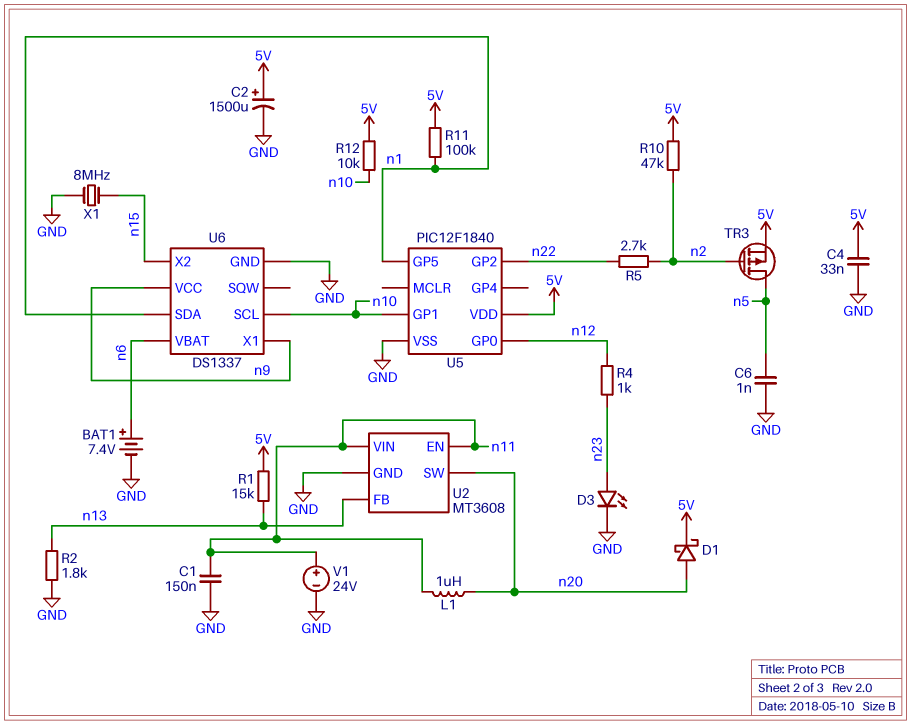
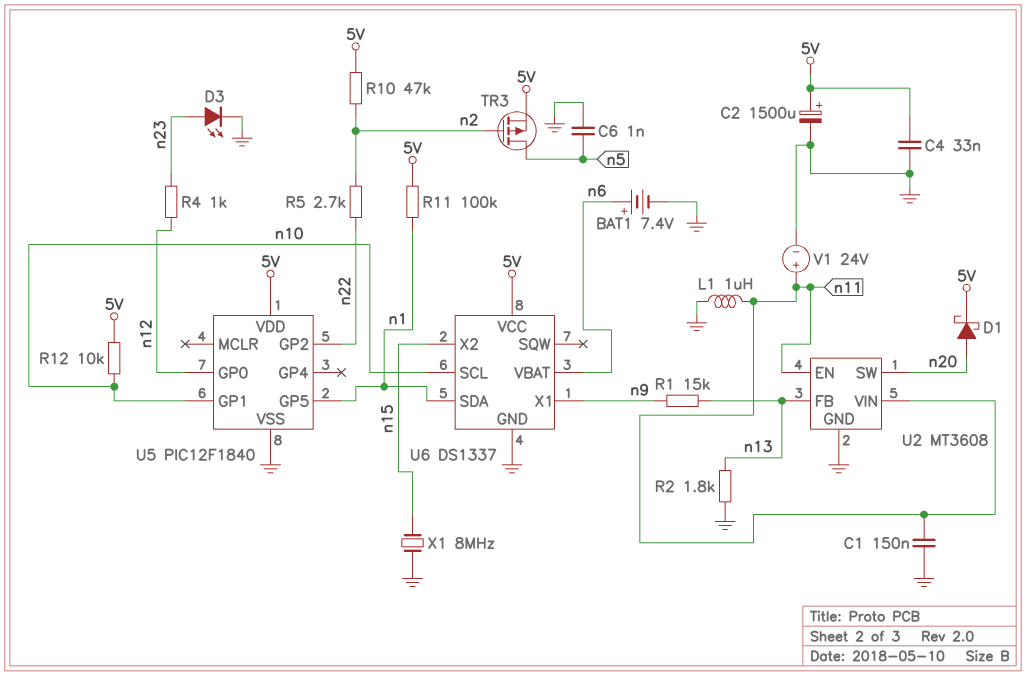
L1: 1uH (n11, n20) -> 1uH (GND, n11)
R1: 15k (5V, n13) -> 15k (n9, n13)
U6 pin VCC: n9 -> 5V

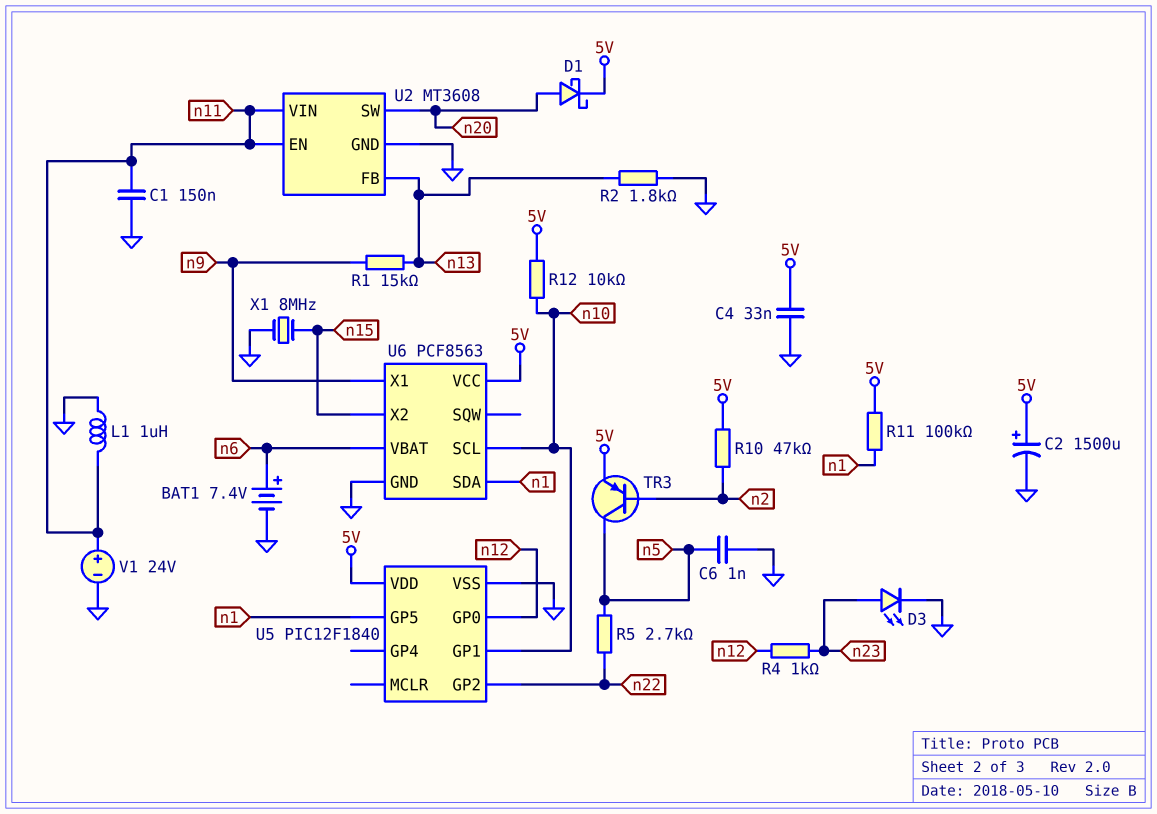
R5: 2.7k (n2, n22) -> 2.7k (n5, n22)
TR3: PMOS (G n2, D n5, S 5V) -> PNP (B n2, C n5, E 5V)
U6: DS1337 -> PCF8563

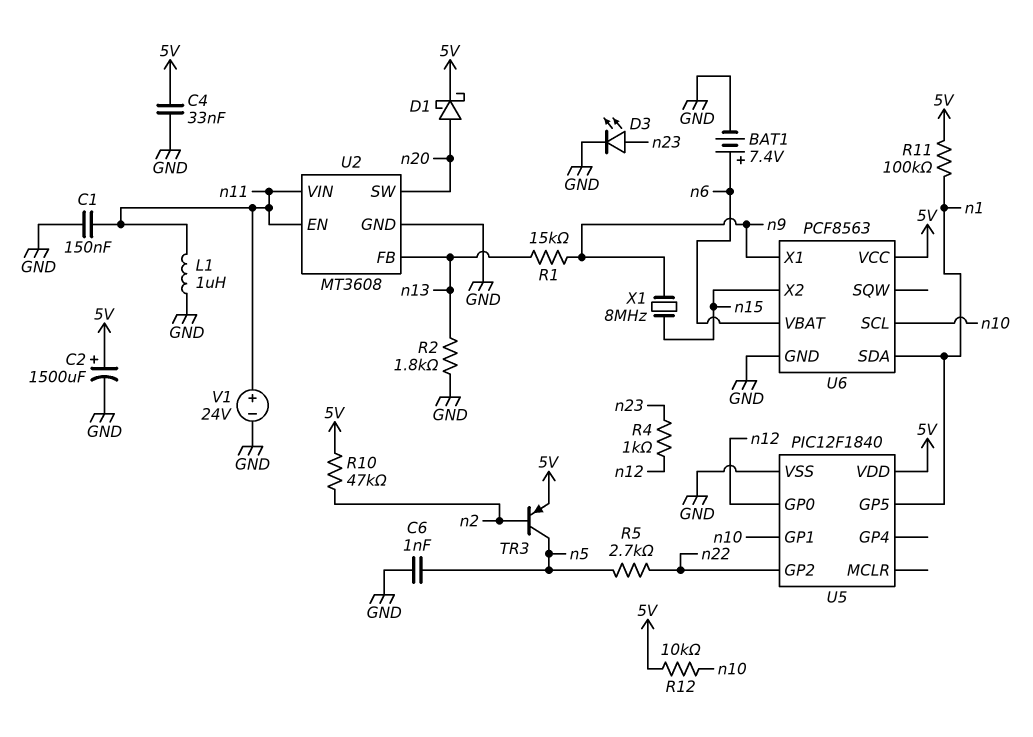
X1: 8MHz (GND, n15) -> 8MHz (n9, n15)

